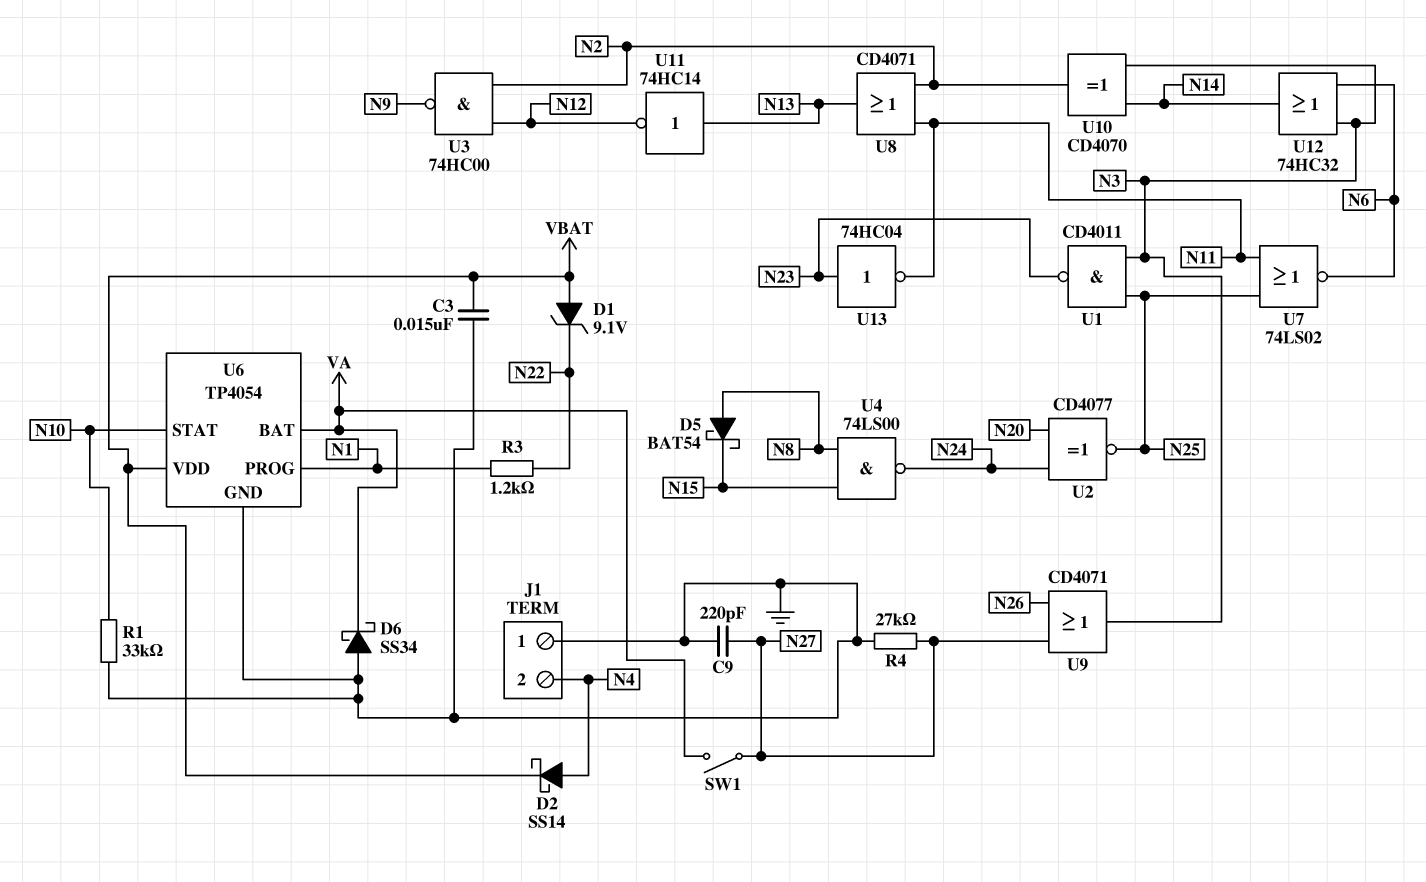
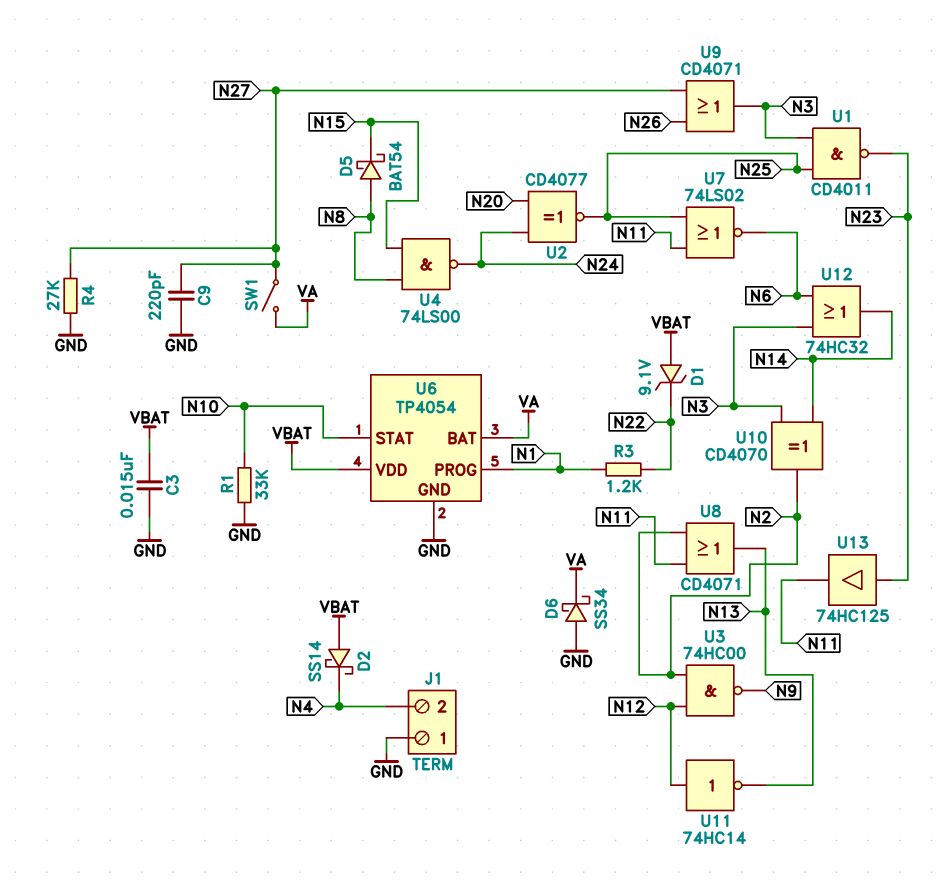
D2: schottky SS14 (A N4, K VBAT) -> schottky SS14 (A VBAT, K N4)
U11: NOT 74HC14 (in N13, out N12) -> NOT 74HC14 (in N12, out N13)
U13: NOT 74HC04 (in N23, out N11) -> buffer 74HC125 (in N23, out N11)

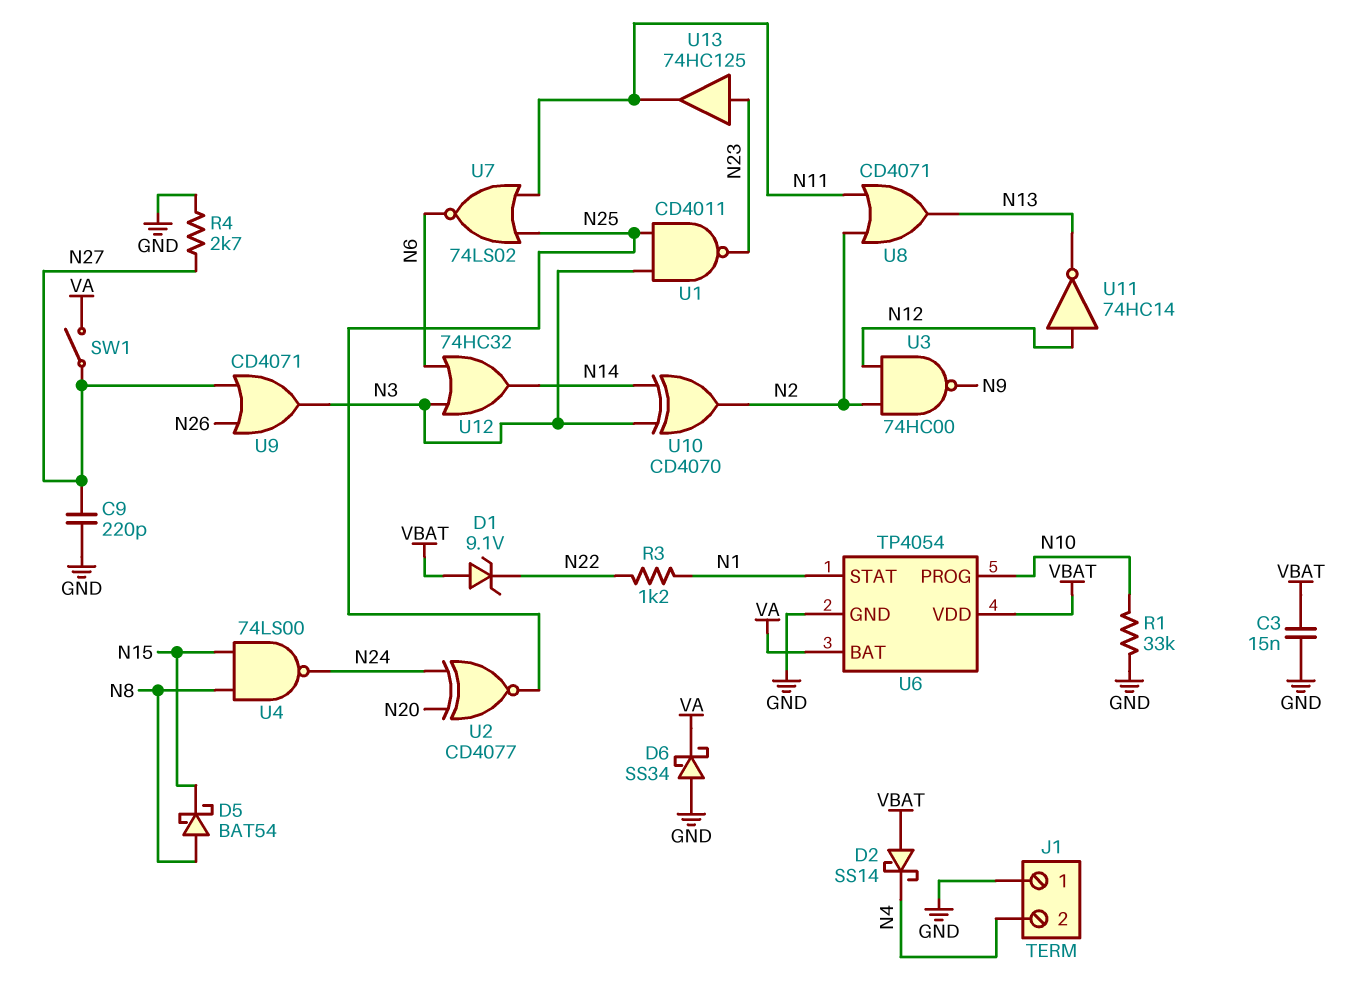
R4: 27k (GND, N27) -> 2.7k (GND, N27)
U6 pin PROG: N1 -> N10
U6 pin STAT: N10 -> N1

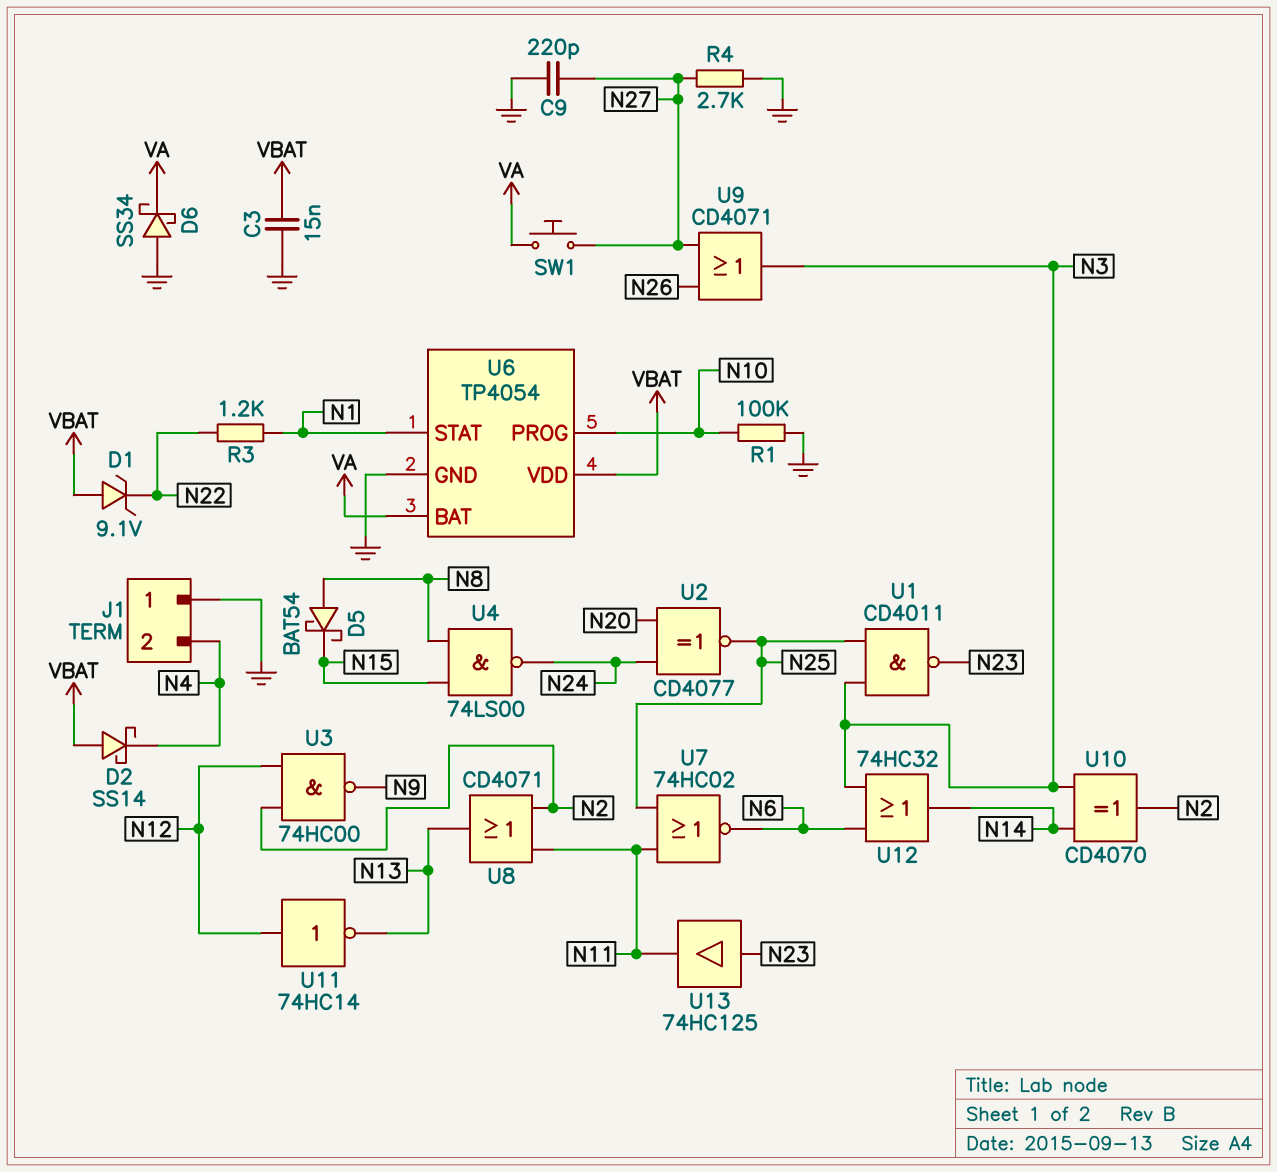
R1: 33k (GND, N10) -> 100k (GND, N10)
SW1: switch (N27, VA) -> button (N27, VA)
U7: NOR 74LS02 (in N11, in N25, out N6) -> NOR 74HC02 (in N11, in N25, out N6)

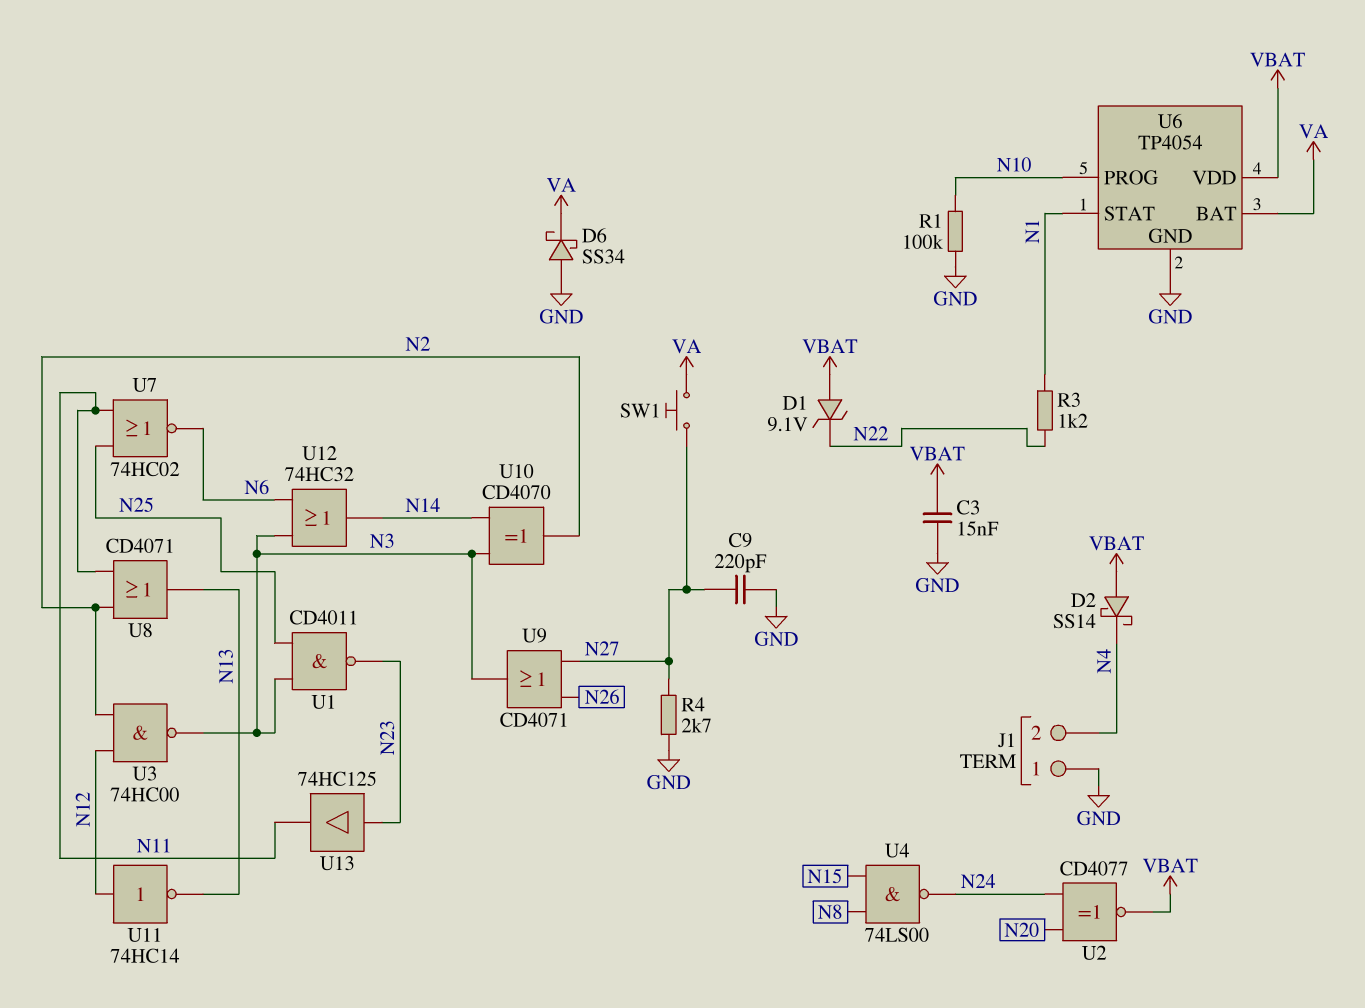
D5: schottky BAT54 (A N8, K N15) -> none
U2: XNOR CD4077 (in N20, in N24, out N25) -> XNOR CD4077 (in N20, in N24, out VBAT)
U3: NAND 74HC00 (in N2, in N12, out N9) -> NAND 74HC00 (in N2, in N12, out N3)

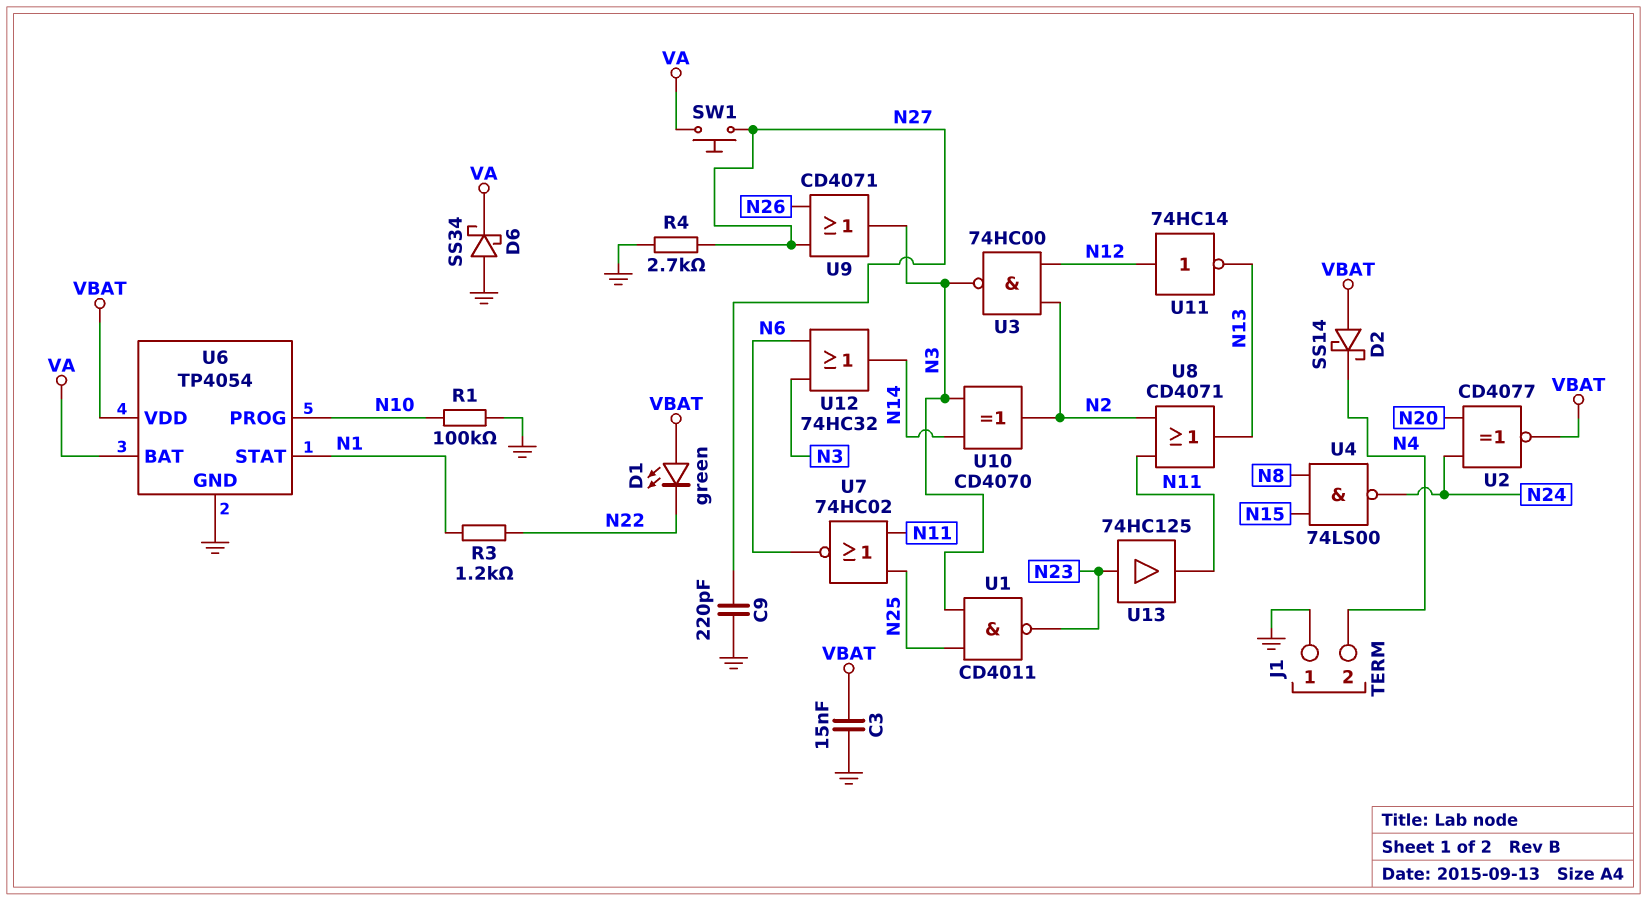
D1: zener 9.1V (A VBAT, K N22) -> LED green (A VBAT, K N22)

